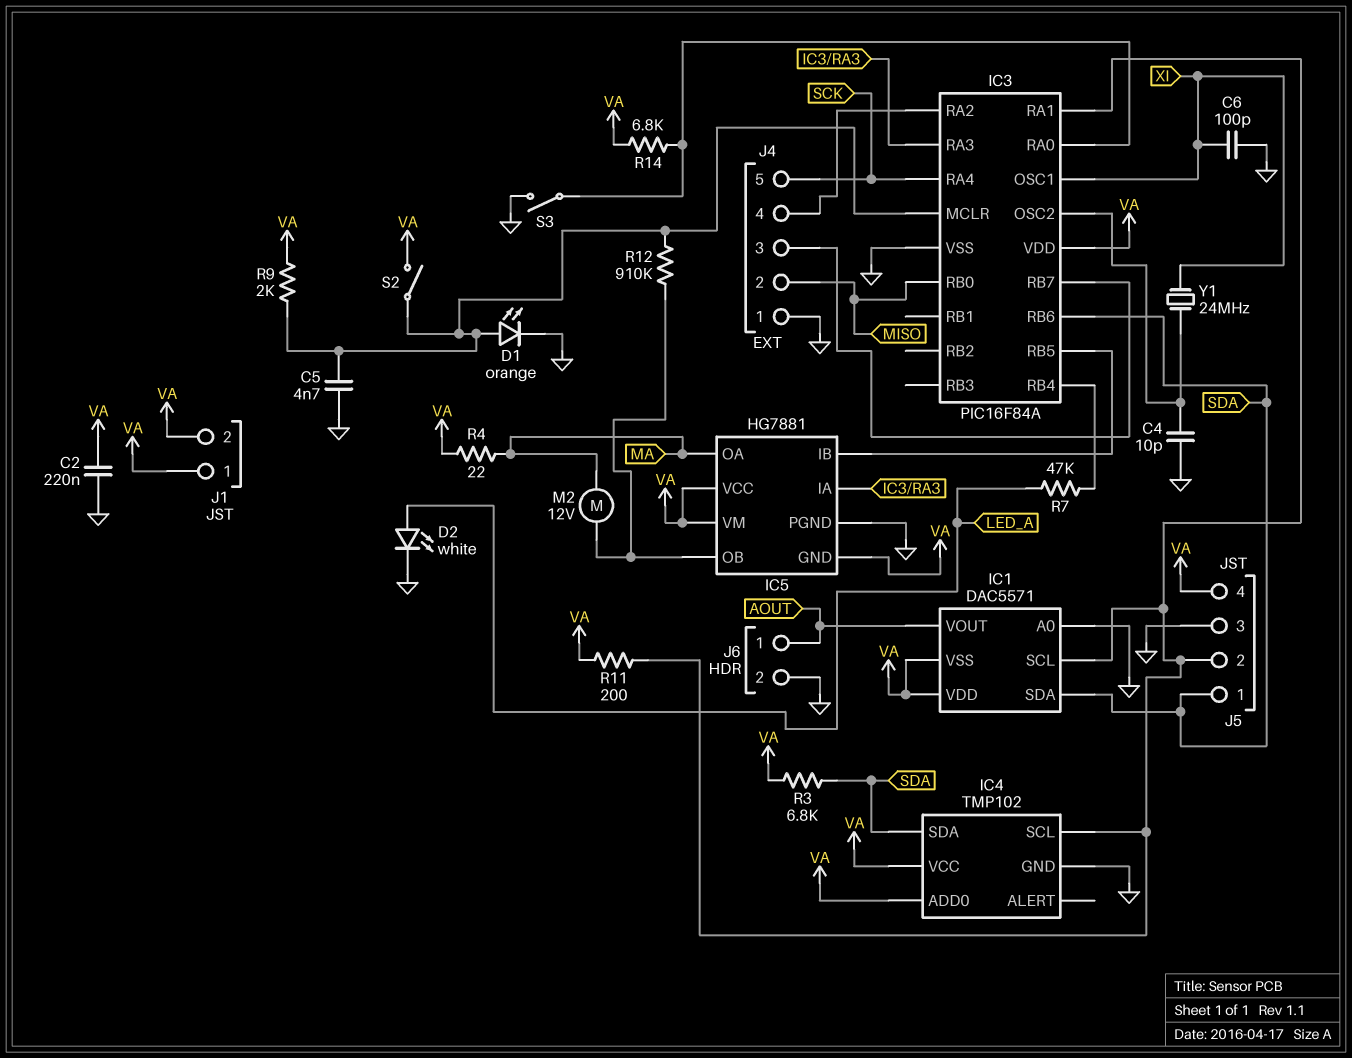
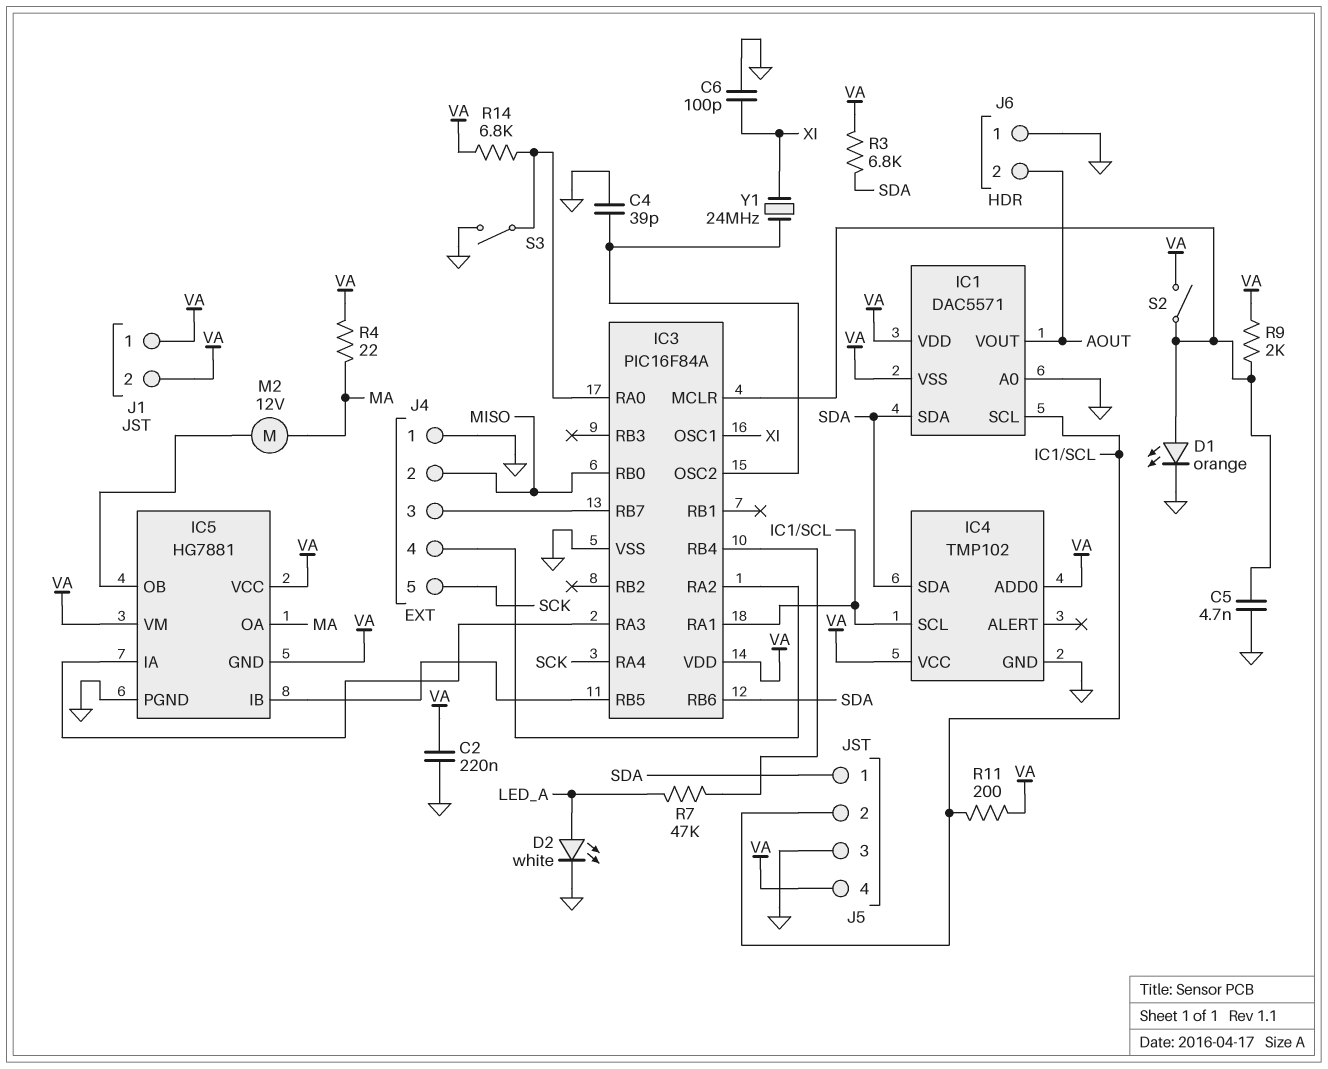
C4: 10pF (GND, IC3/OSC2) -> 39pF (GND, IC3/OSC2)
J6 pin 1: AOUT -> GND
J6 pin 2: GND -> AOUT
R12: 910k (IC3/MCLR, IC5/OB) -> none

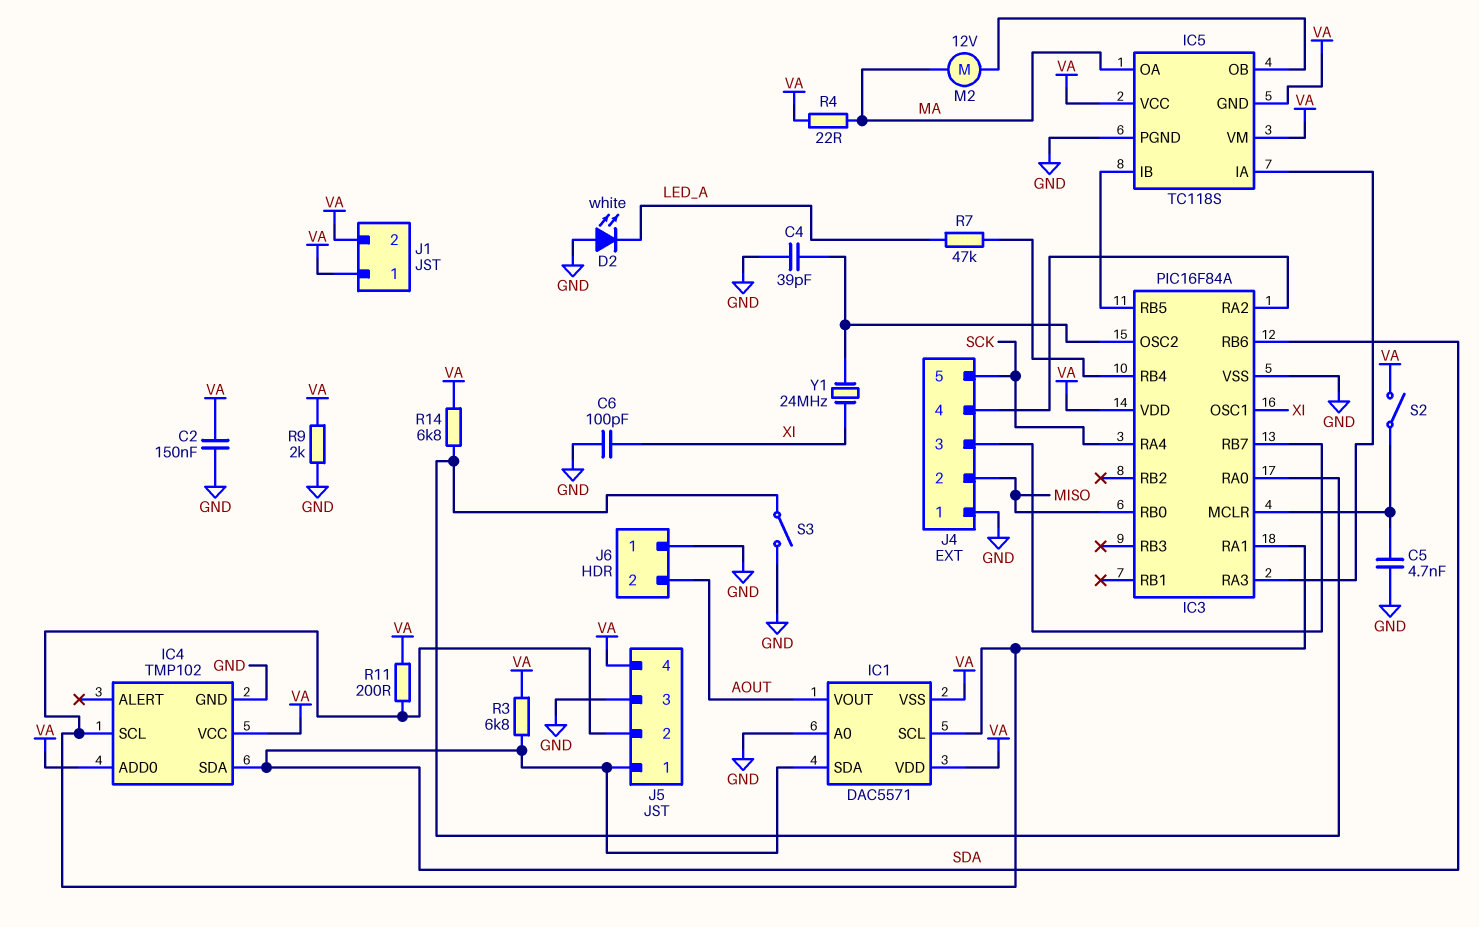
C2: 220nF (GND, VA) -> 150nF (GND, VA)
D1: LED orange (A IC3/MCLR, K GND) -> none
D2: LED white (A LED_A, K GND) -> LED white (A GND, K LED_A)
IC5: HG7881 -> TC118S
R9: 2k (IC3/MCLR, VA) -> 2k (GND, VA)

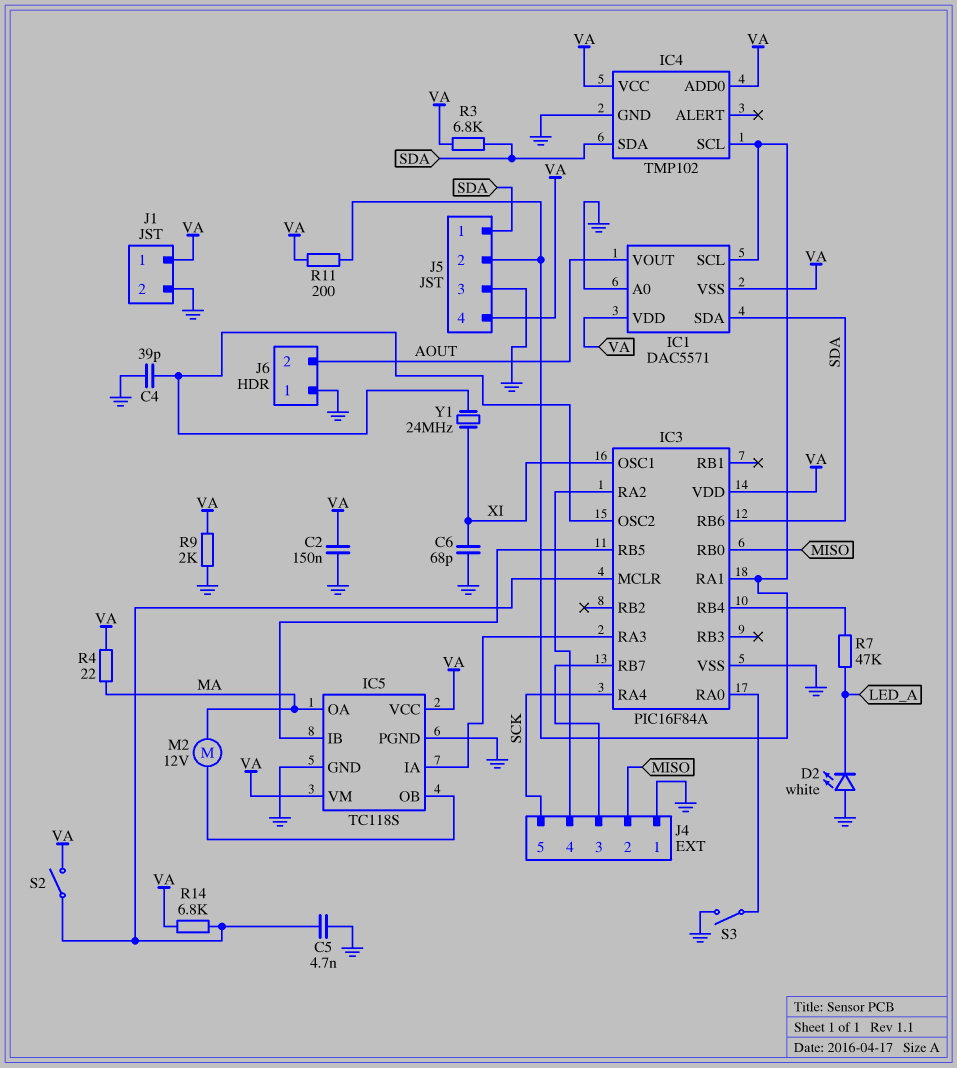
C6: 100pF (GND, XI) -> 68pF (GND, XI)
IC5 pin GND: VA -> GND
J1 pin 2: VA -> GND
R14: 6.8k (IC3/RA0, VA) -> 6.8k (IC3/MCLR, VA)

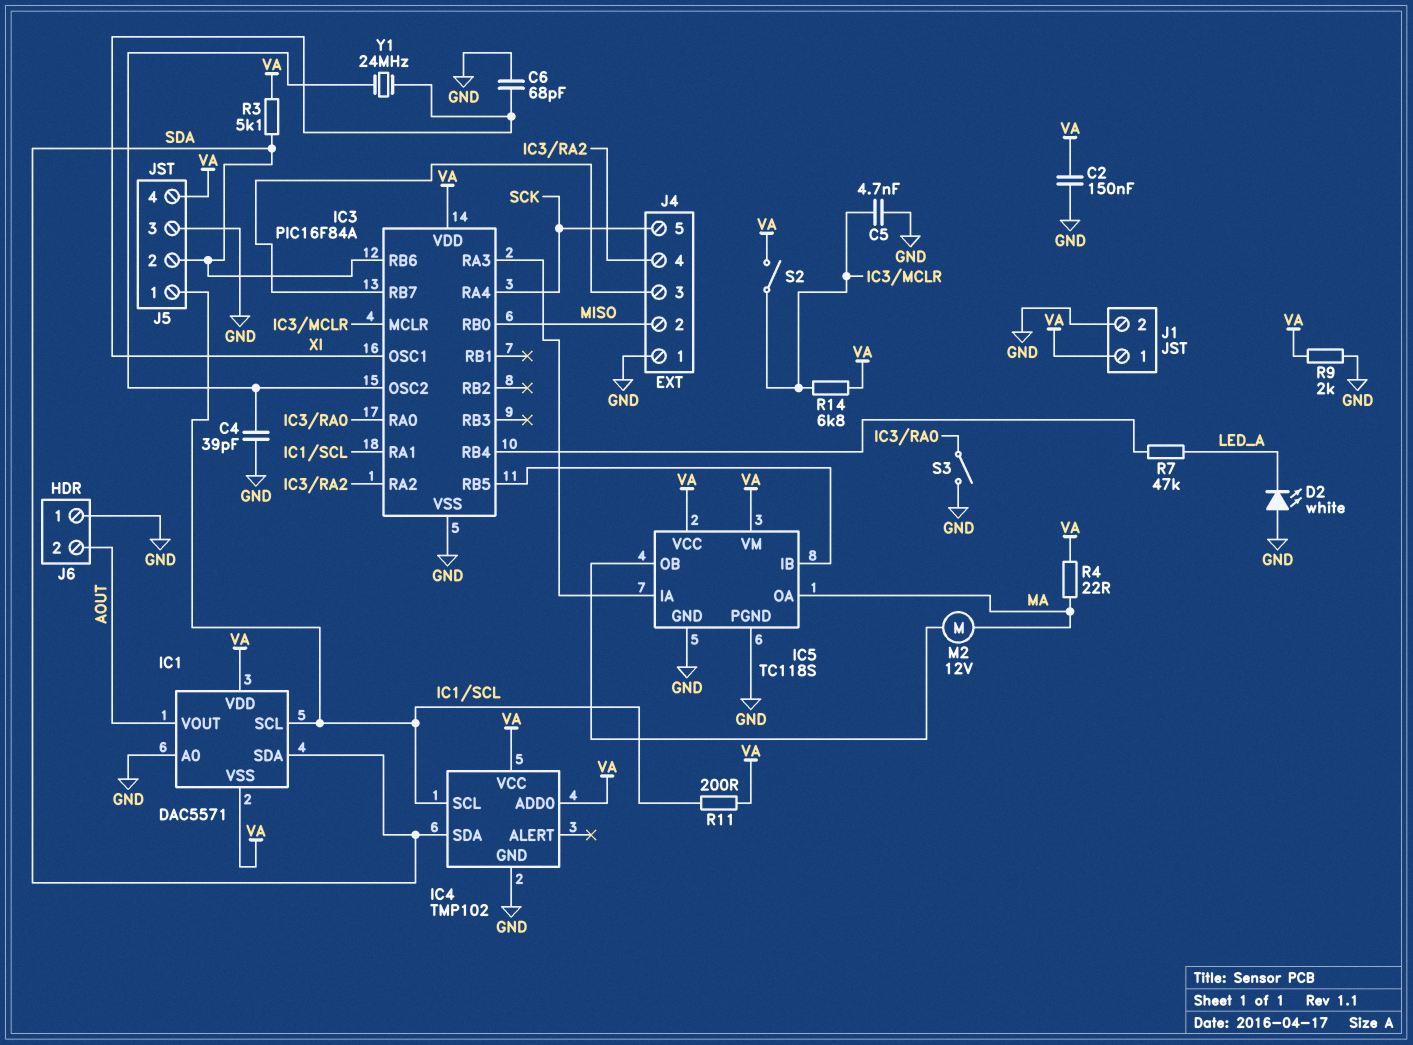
J5 pin 1: SDA -> IC1/SCL
J5 pin 2: IC1/SCL -> SDA
R3: 6.8k (SDA, VA) -> 5.1k (SDA, VA)

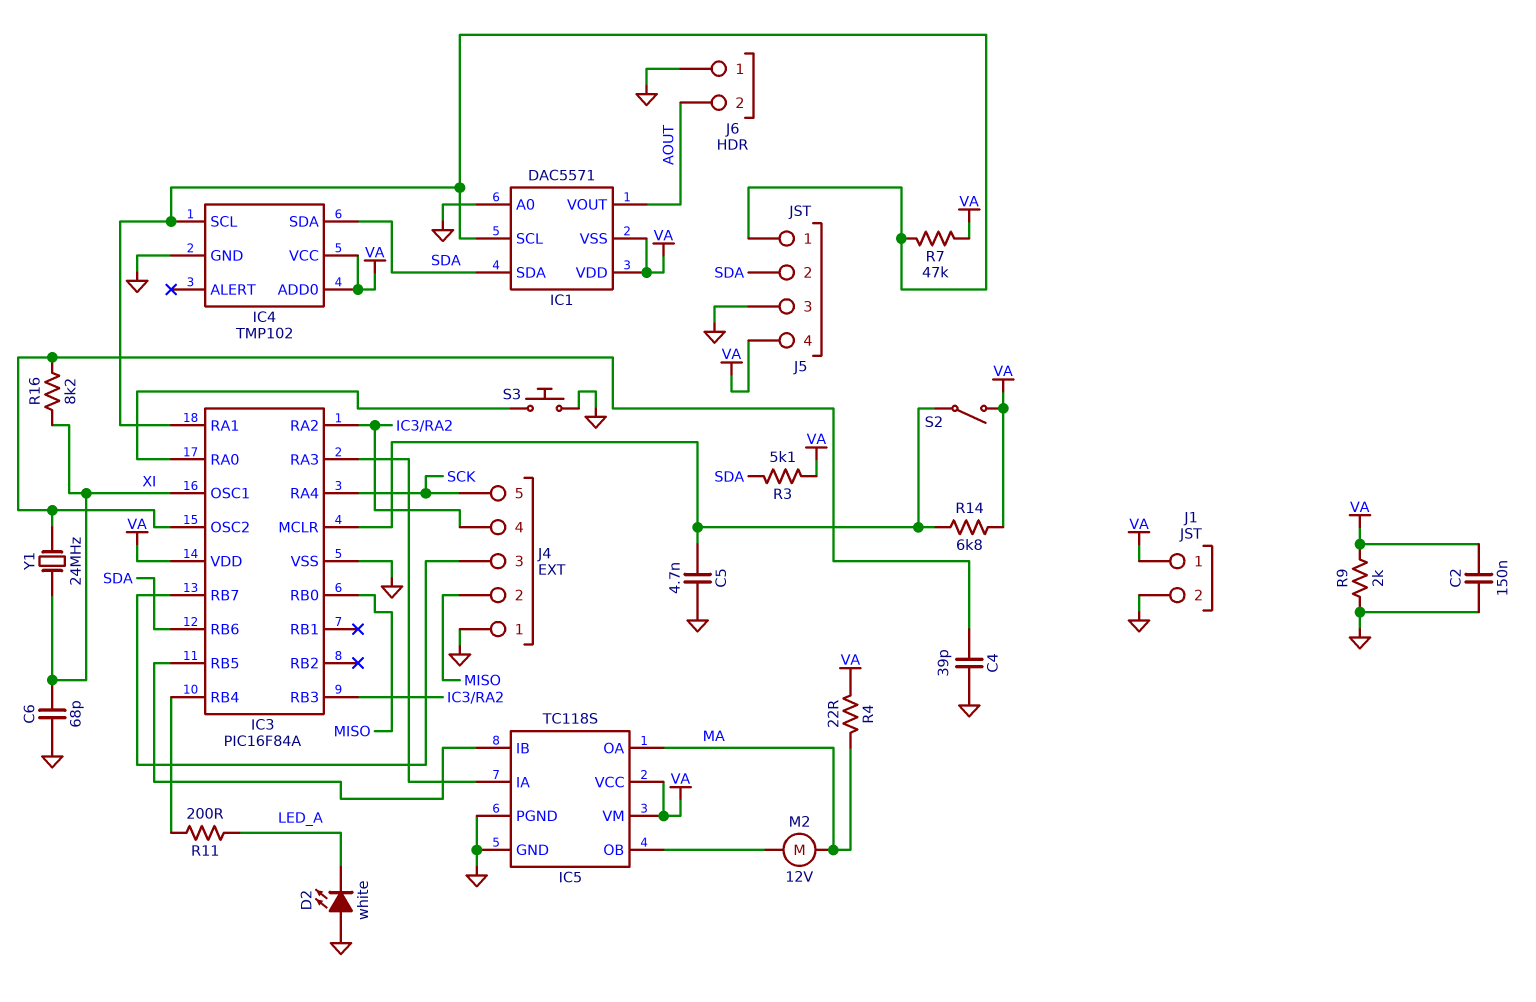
IC3 pin RB3: none -> IC3/RA2
R7: 47k (IC3/RB4, LED_A) -> 47k (IC1/SCL, VA)
R11: 200 (IC1/SCL, VA) -> 200 (IC3/RB4, LED_A)
R16: none -> 8.2k (IC3/OSC2, XI)
S3: switch (GND, IC3/RA0) -> button (GND, IC3/RA0)

